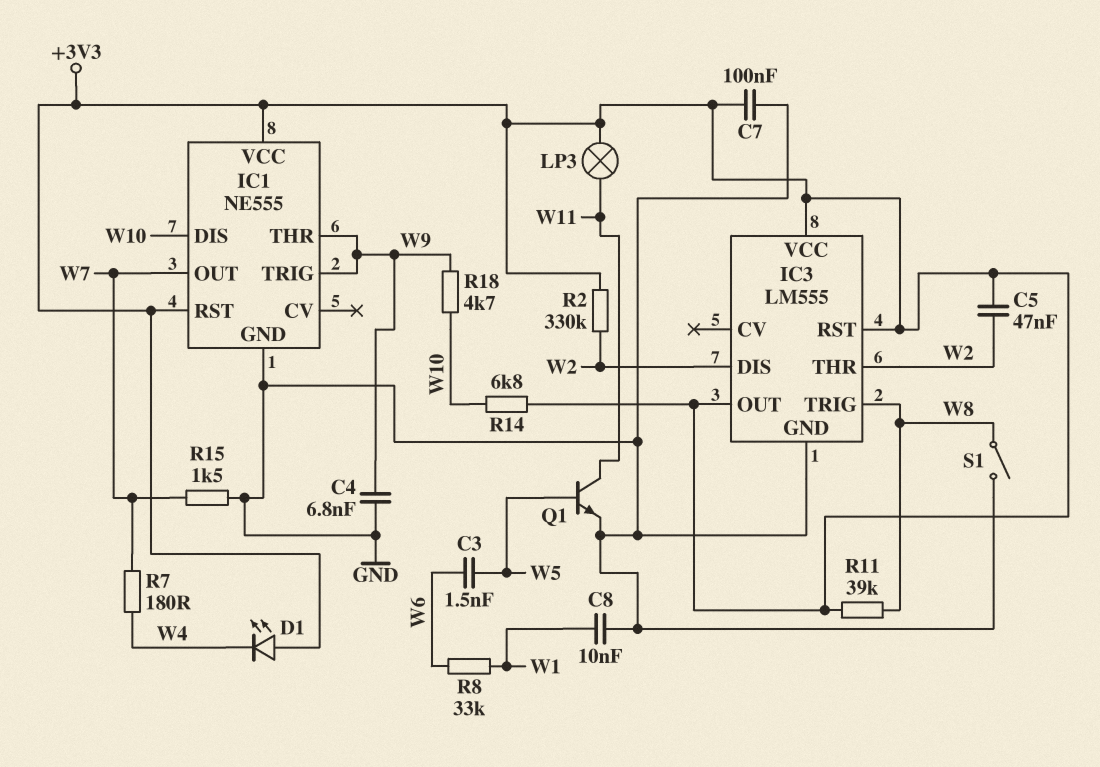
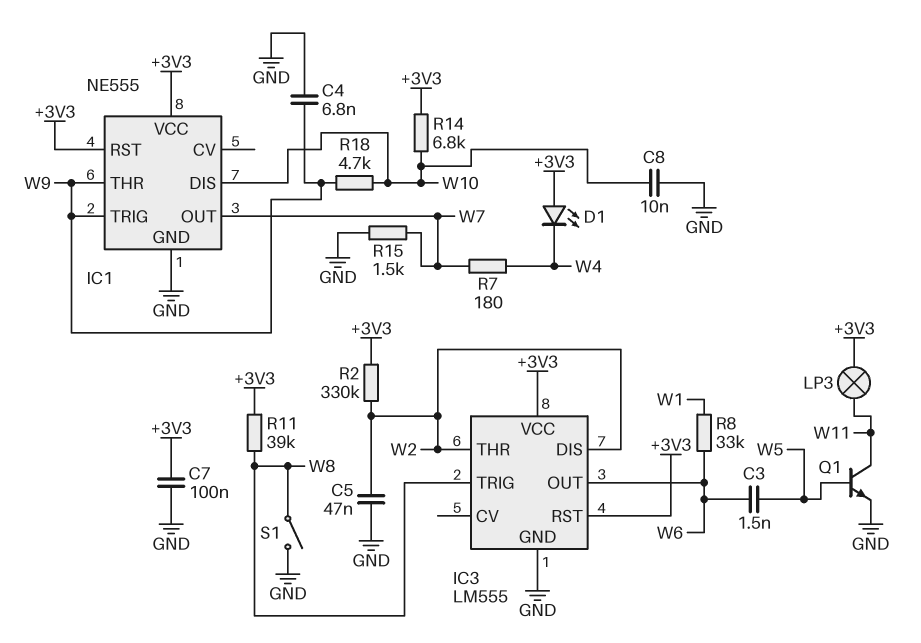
C5: 47nF (+3V3, W2) -> 47nF (GND, W2)
C8: 10nF (GND, W1) -> 10nF (GND, W10)
IC3 pin OUT: +3V3 -> W6

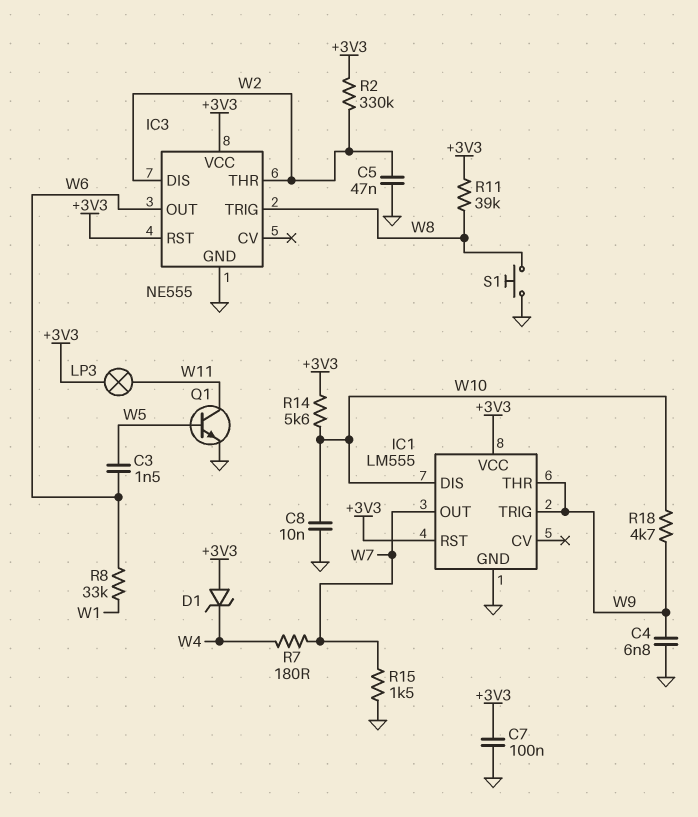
D1: LED (A +3V3, K W4) -> zener (A +3V3, K W4)
IC1: NE555 -> LM555
IC3: LM555 -> NE555
R14: 6.8k (+3V3, W10) -> 5.6k (+3V3, W10)
S1: switch (GND, W8) -> button (GND, W8)

